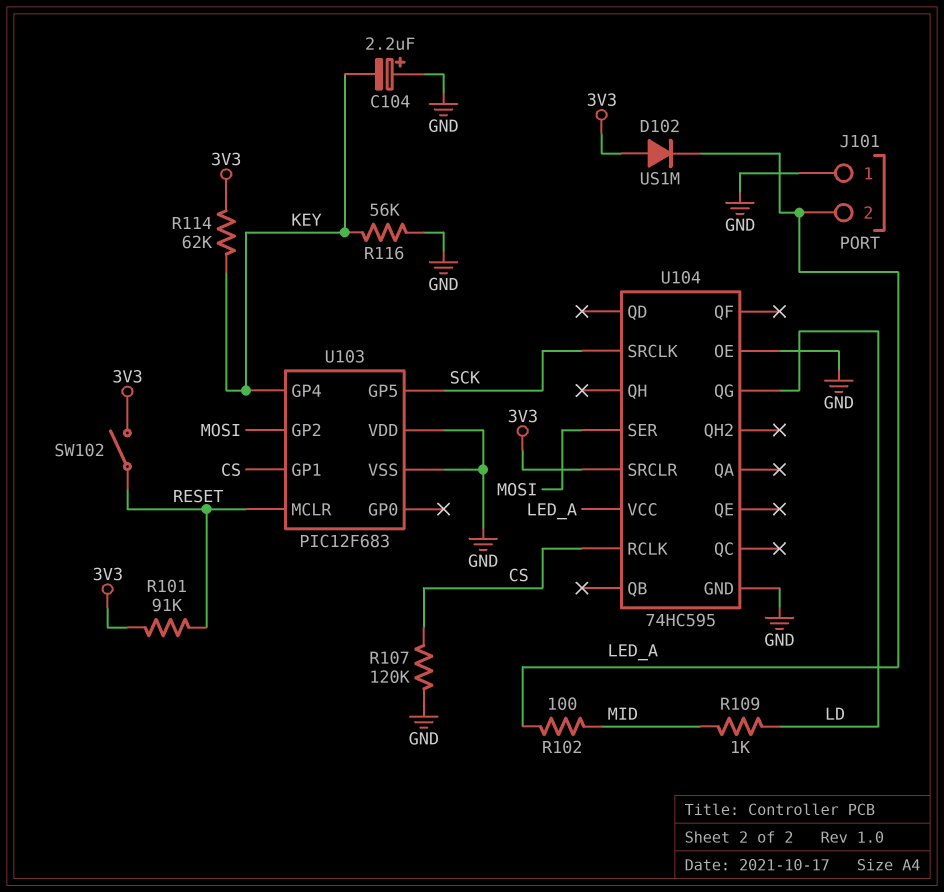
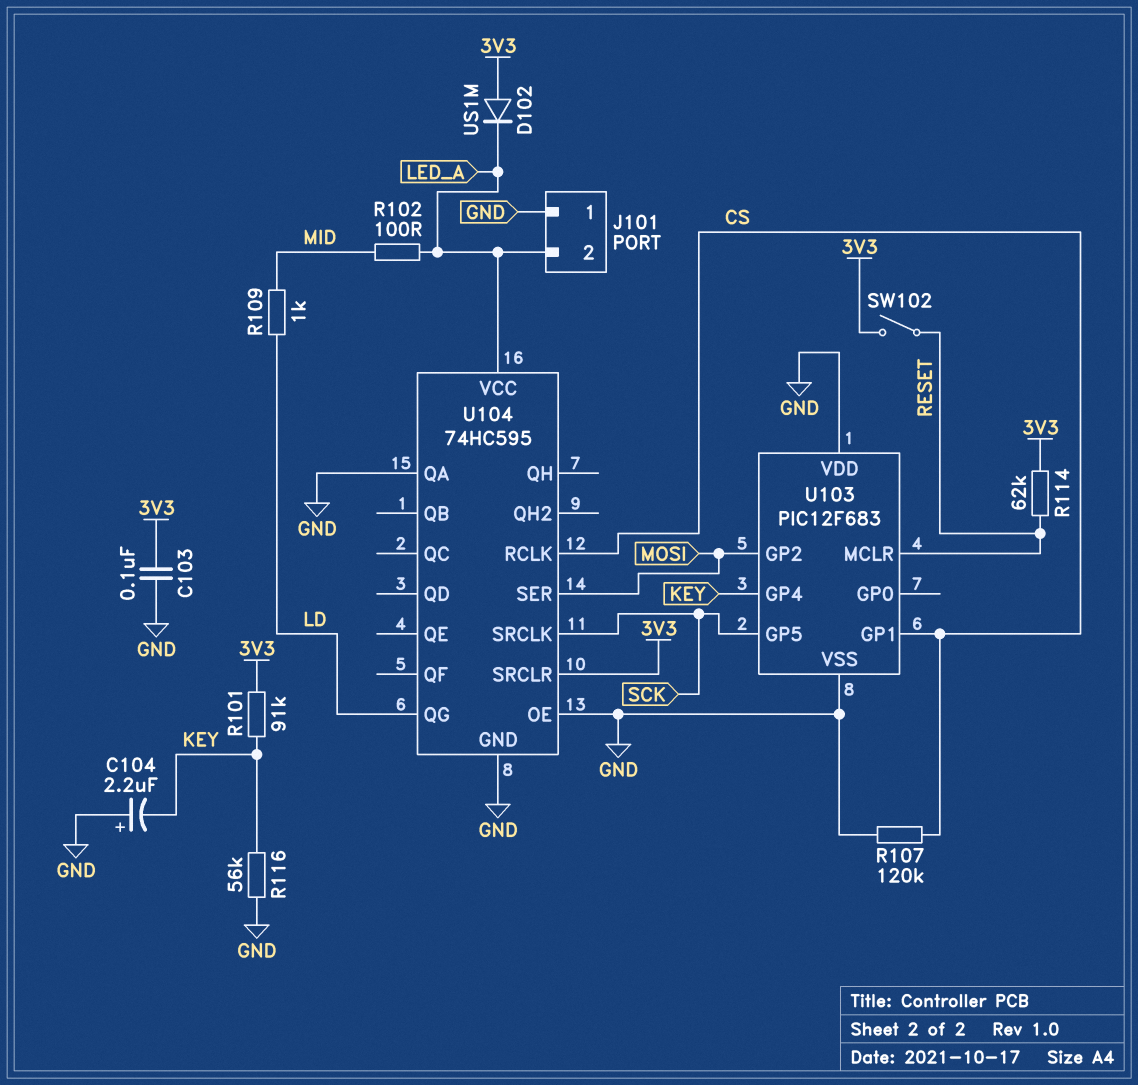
C103: none -> 100nF (3V3, GND)
R101: 91k (3V3, RESET) -> 91k (3V3, KEY)
R114: 62k (3V3, KEY) -> 62k (3V3, RESET)
U104 pin QA: none -> GND

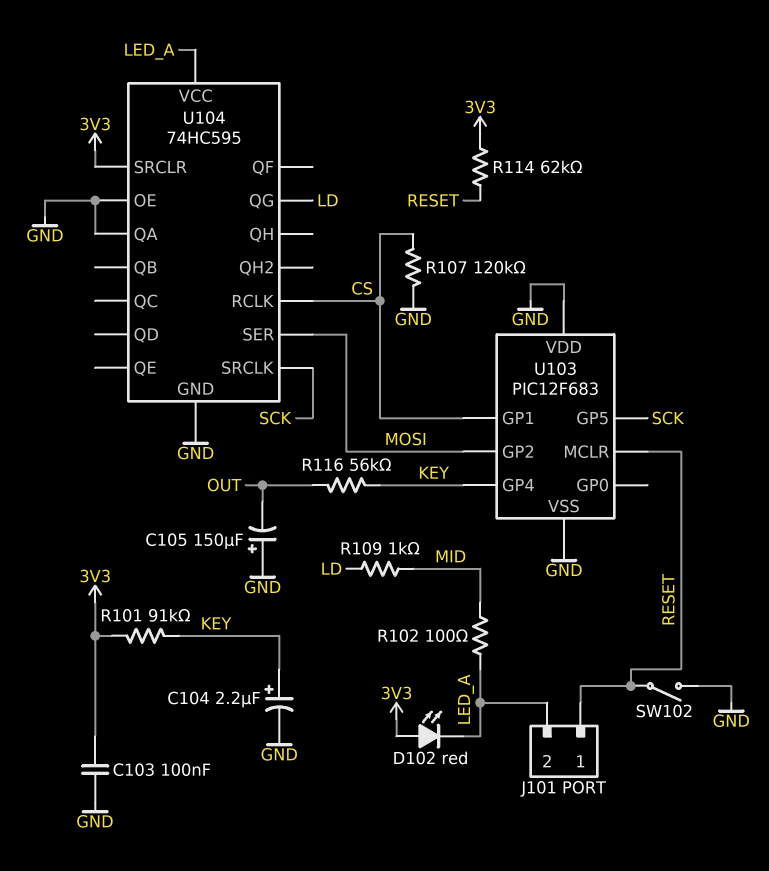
C104: 2.2uF (plus GND, minus KEY) -> 2.2uF (plus KEY, minus GND)
C105: none -> 150uF (plus GND, minus OUT)
D102: diode US1M (A 3V3, K LED_A) -> LED red (A 3V3, K LED_A)
J101 pin 1: GND -> RESET
R116: 56k (GND, KEY) -> 56k (KEY, OUT)
SW102: switch (3V3, RESET) -> switch (GND, RESET)

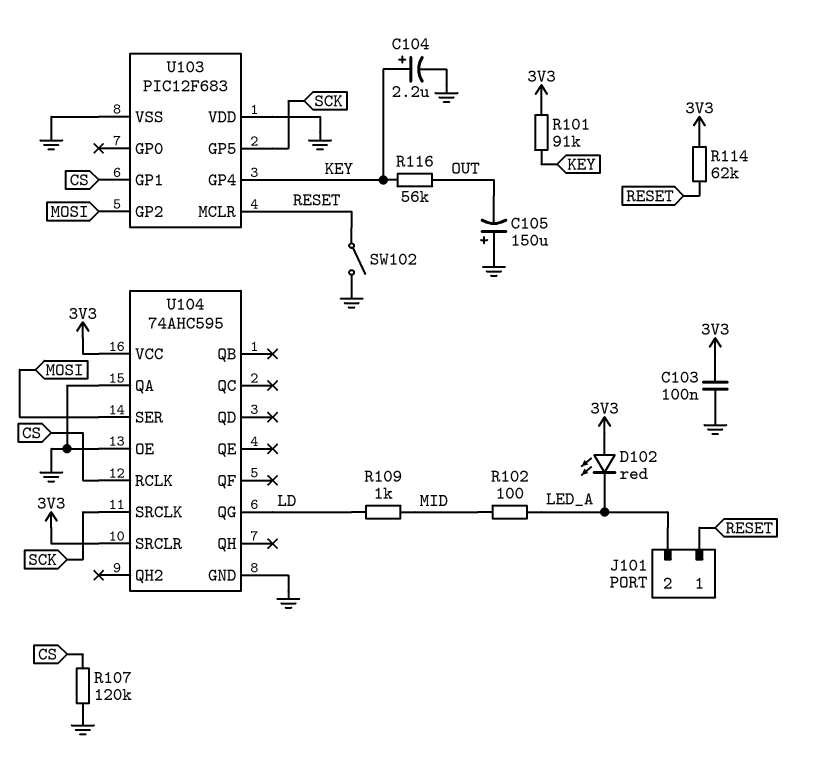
U104: 74HC595 -> 74AHC595
U104 pin VCC: LED_A -> 3V3

